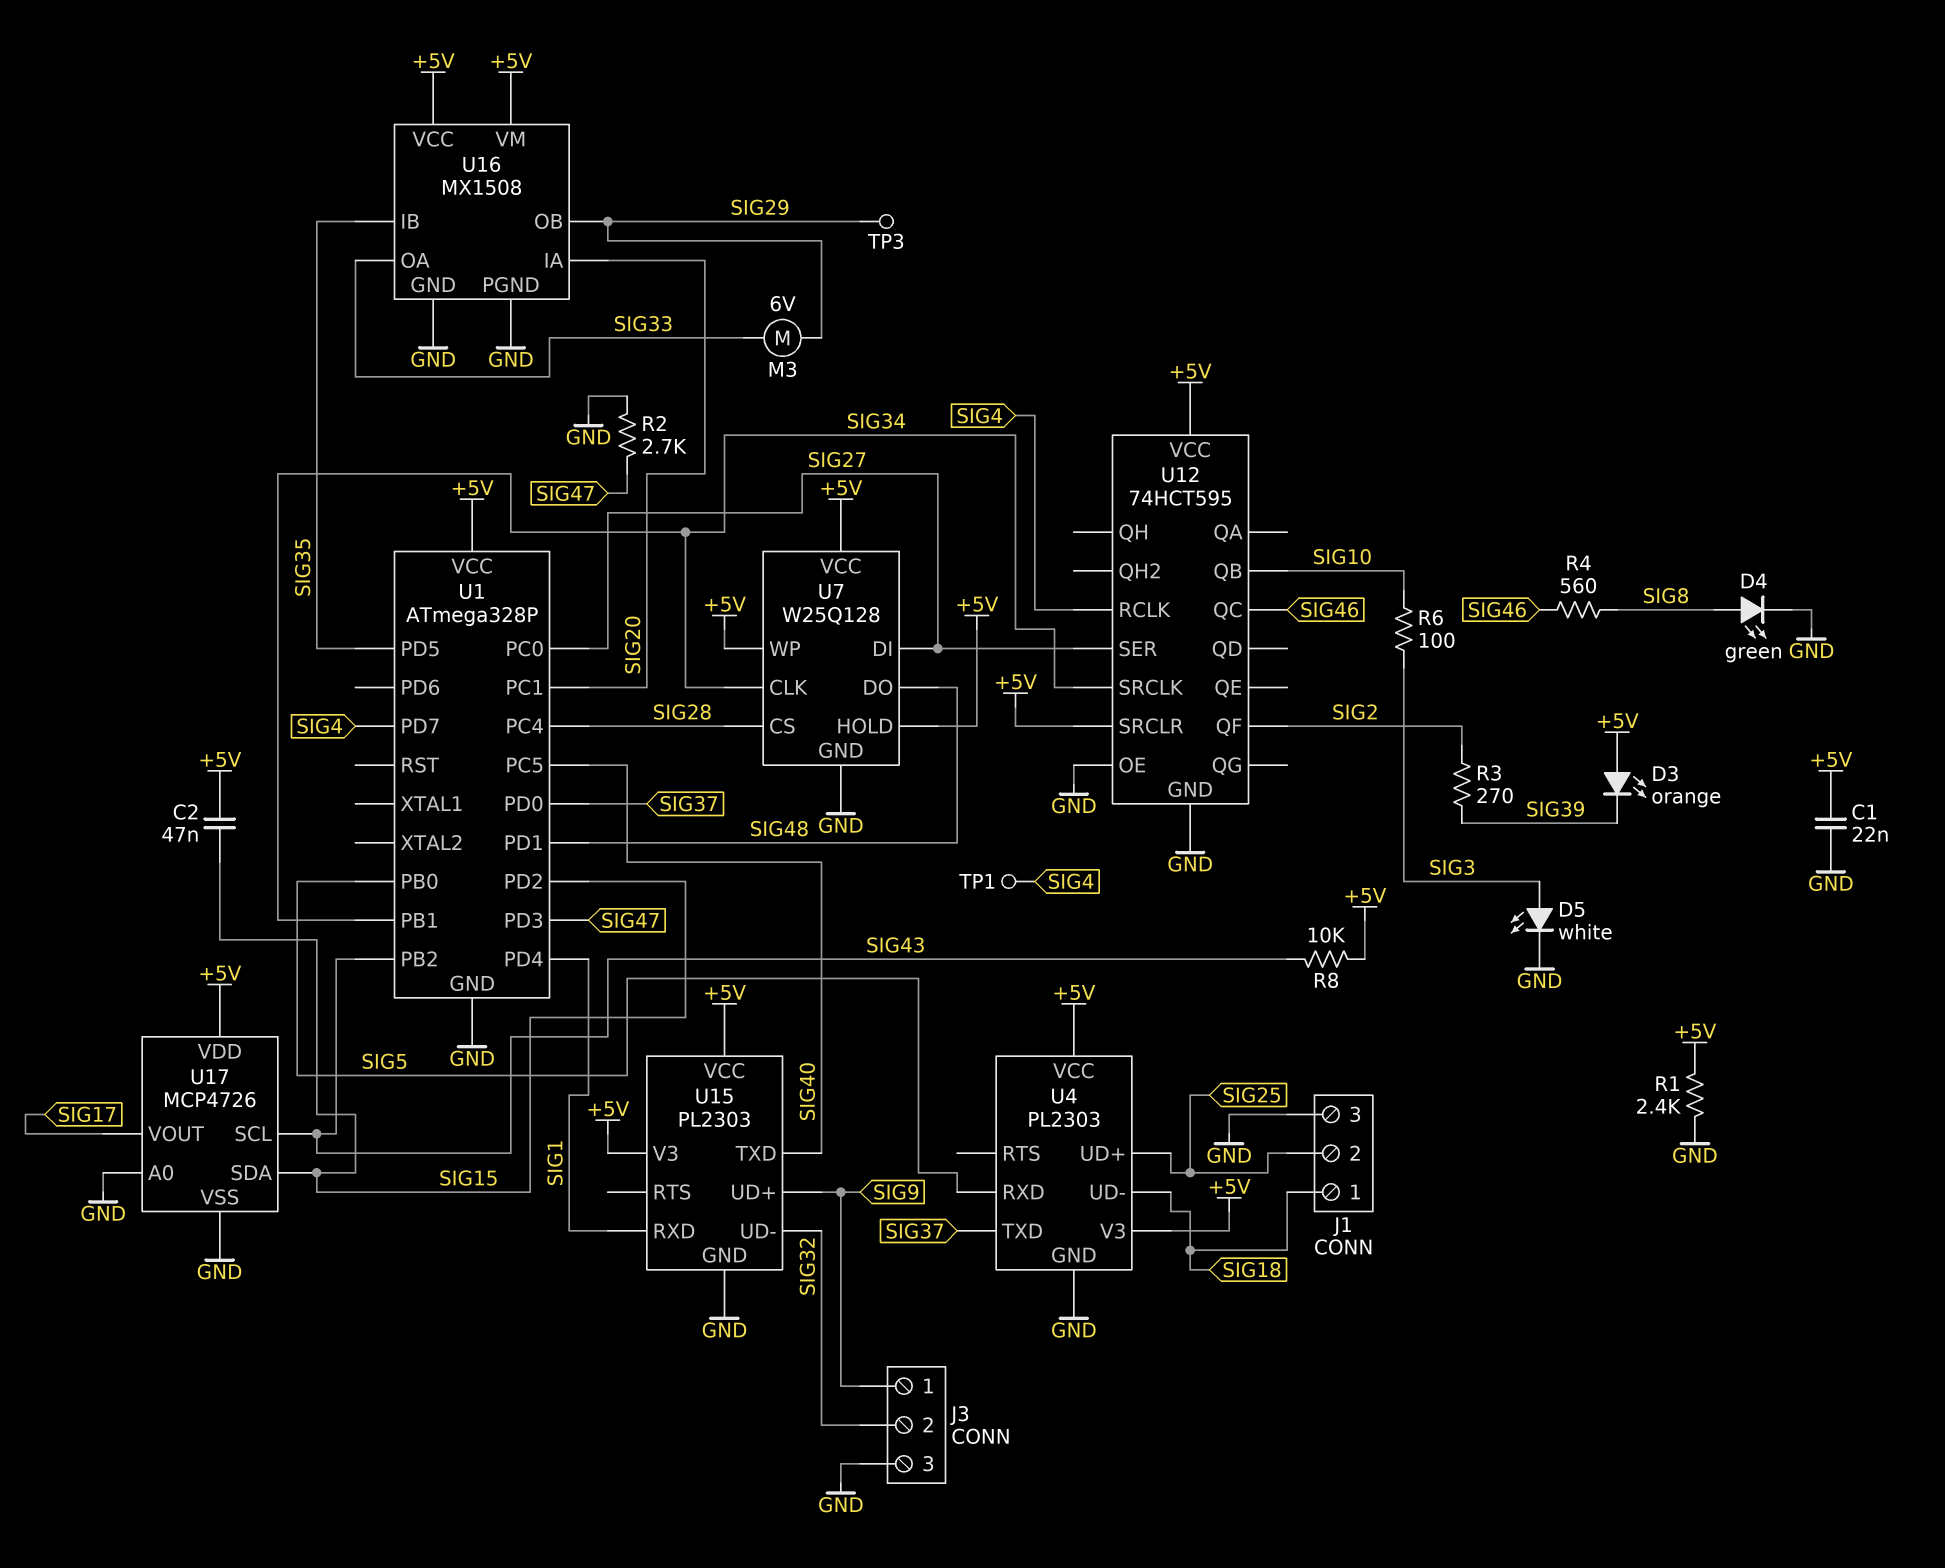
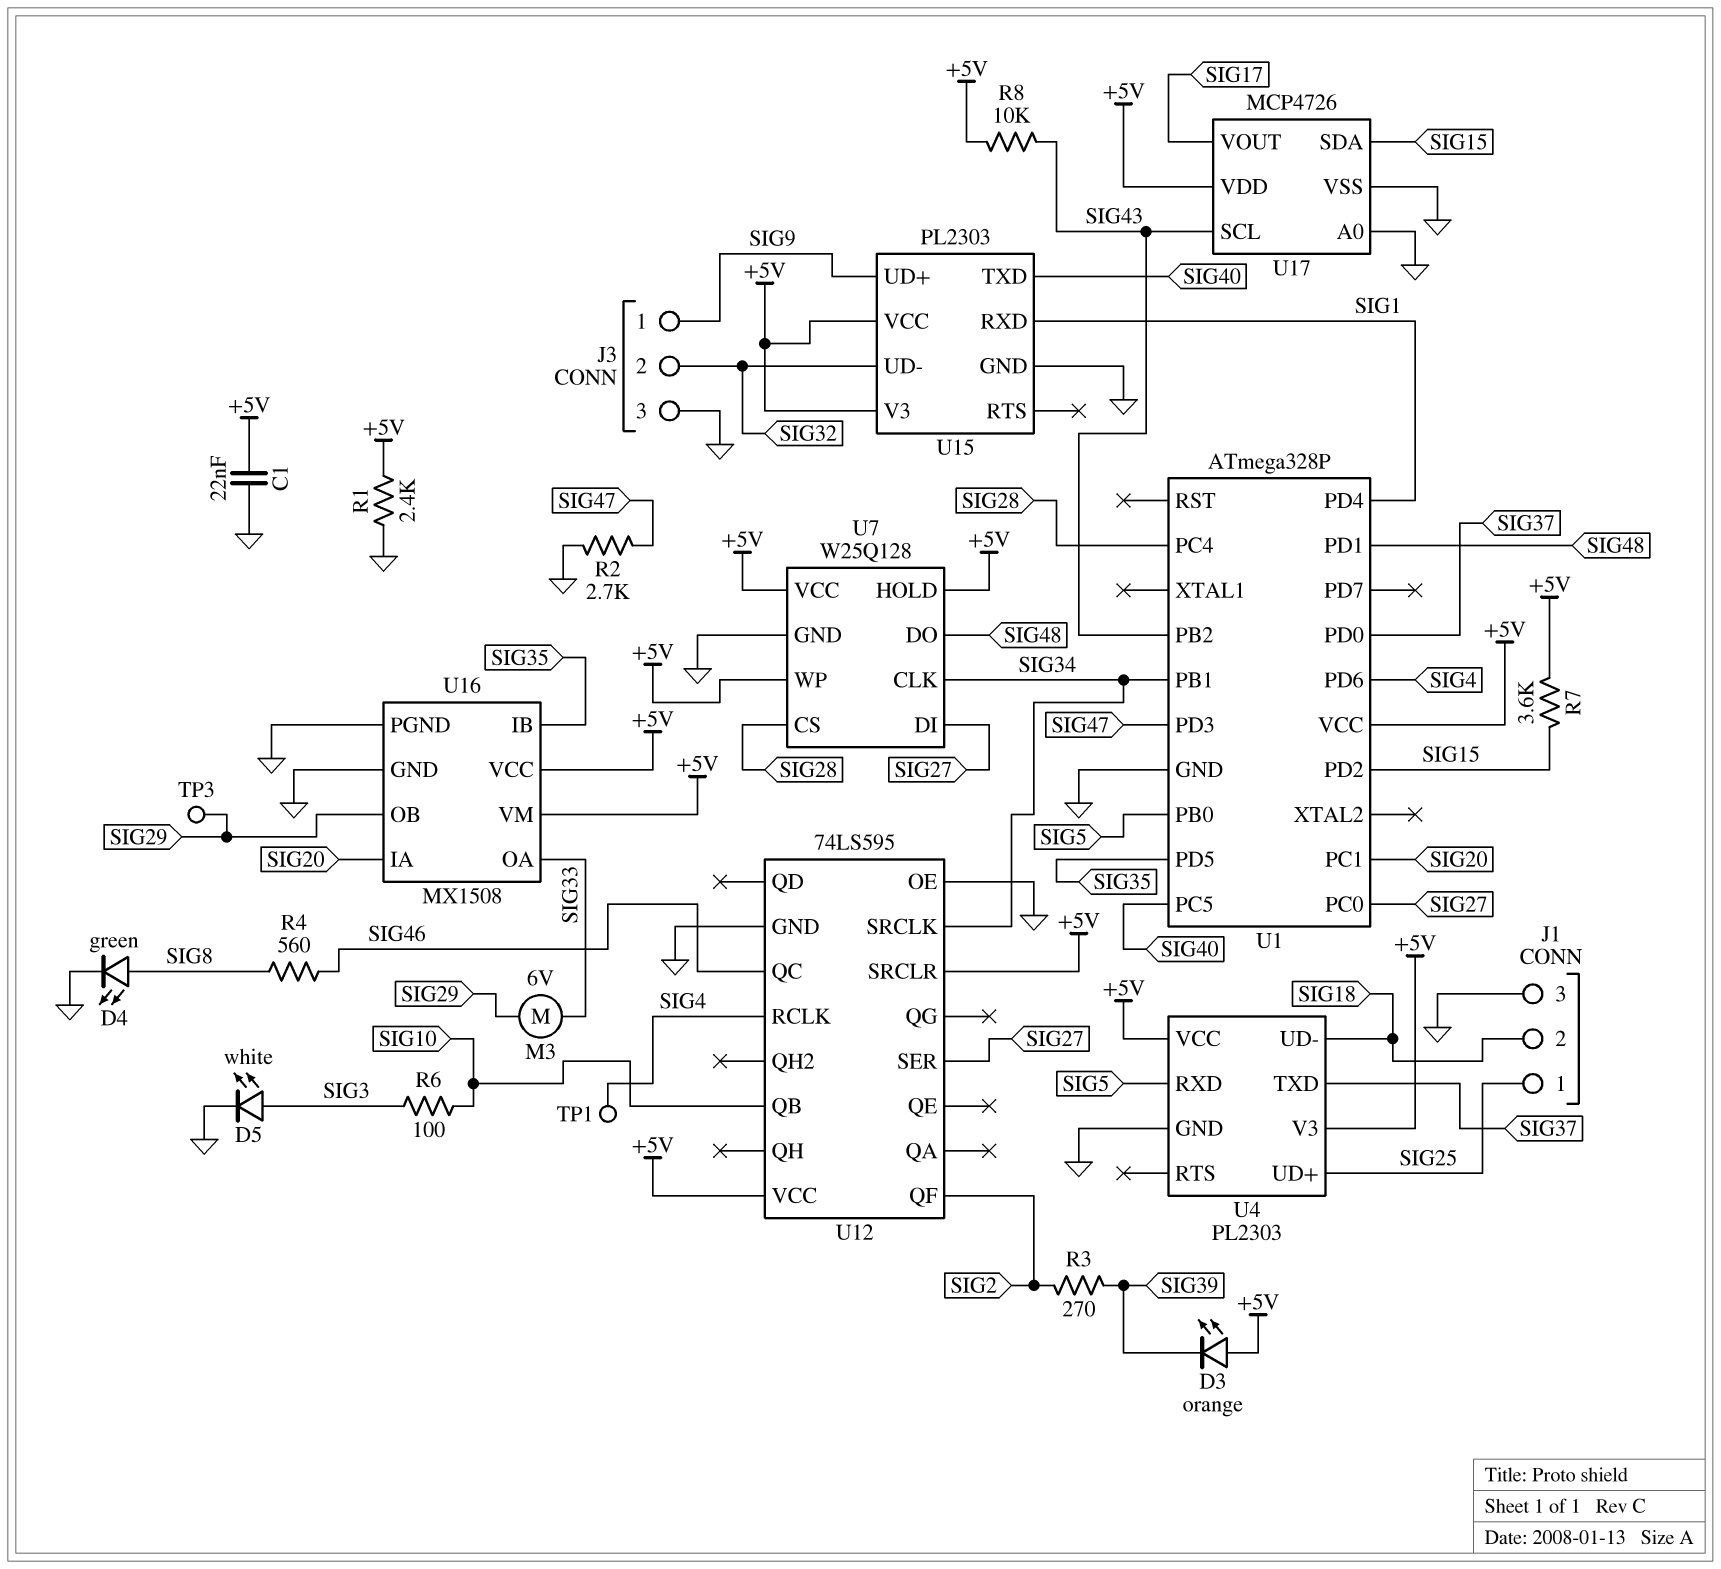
C2: 47nF (+5V, SIG15) -> none
J1 pin 1: SIG18 -> SIG25
J1 pin 2: SIG25 -> SIG18
R7: none -> 3.6k (+5V, SIG15)
U1 pin PD6: none -> SIG4
U1 pin PD7: SIG4 -> none
U12: 74HCT595 -> 74LS595

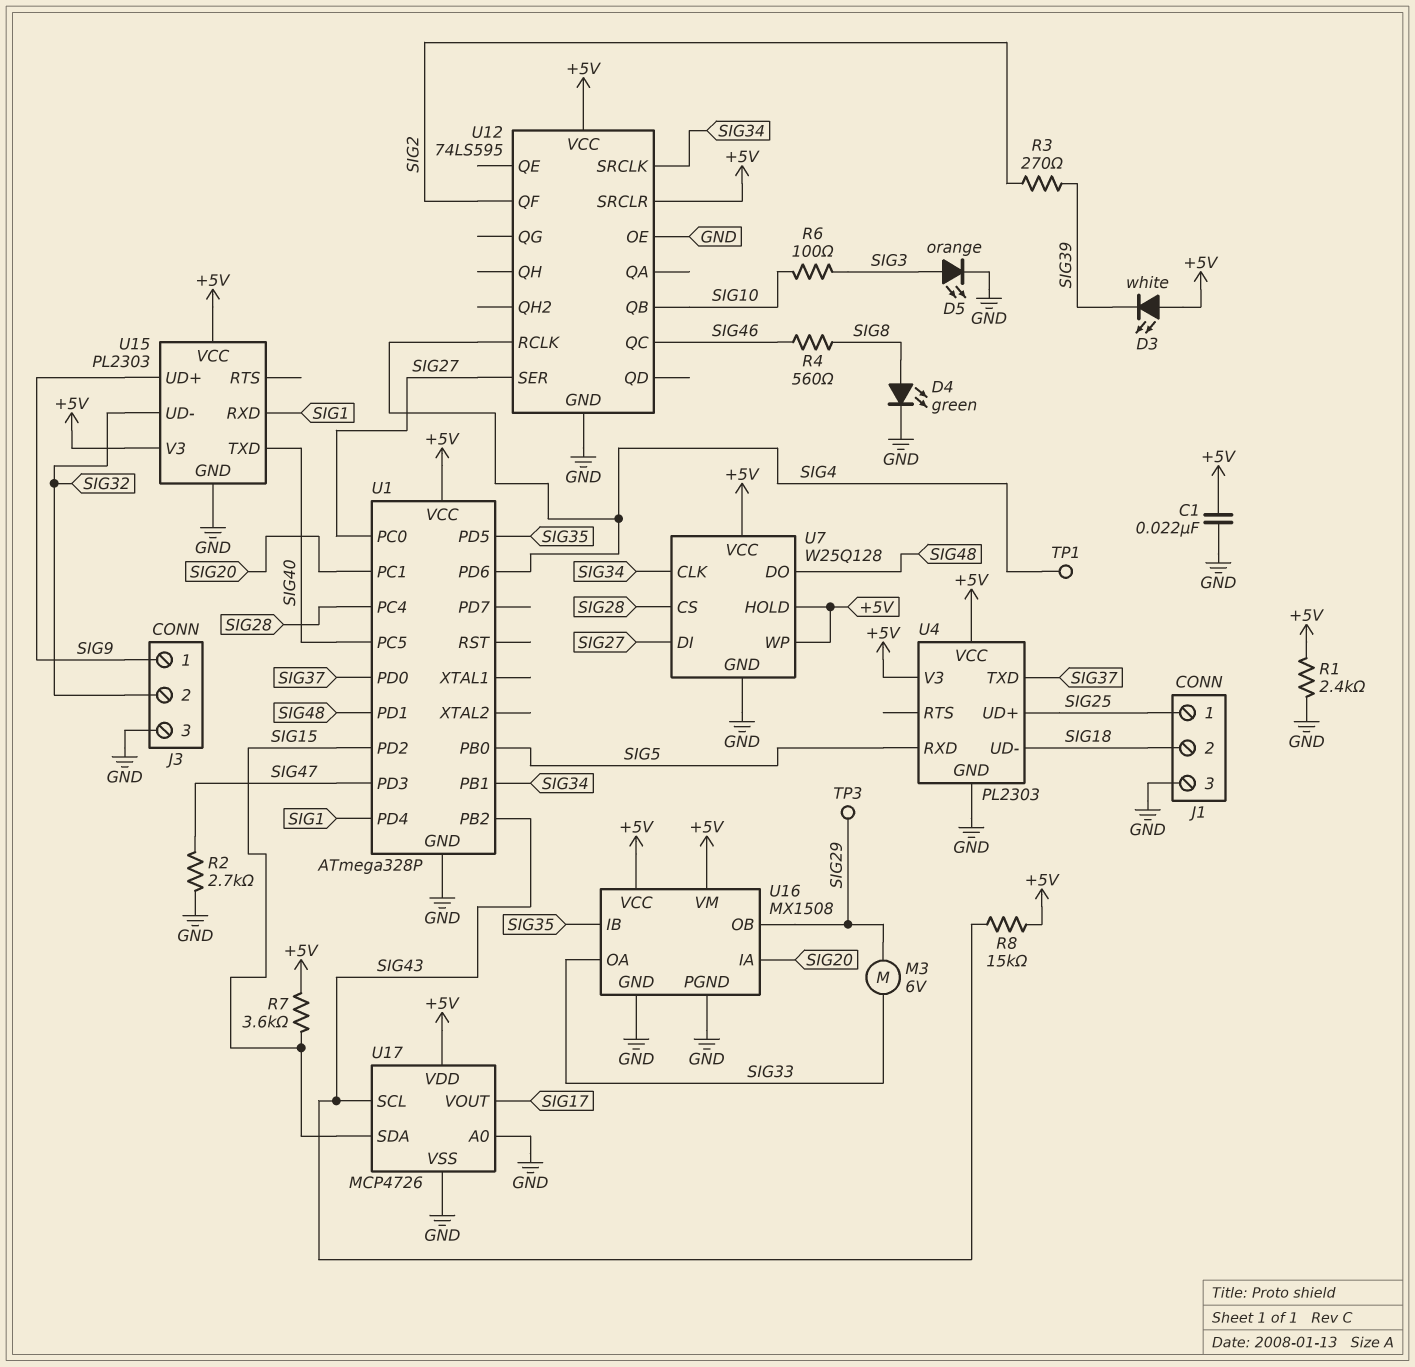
D3: LED orange (A +5V, K SIG39) -> LED white (A +5V, K SIG39)
D5: LED white (A SIG3, K GND) -> LED orange (A SIG3, K GND)
R8: 10k (+5V, SIG43) -> 15k (+5V, SIG43)

